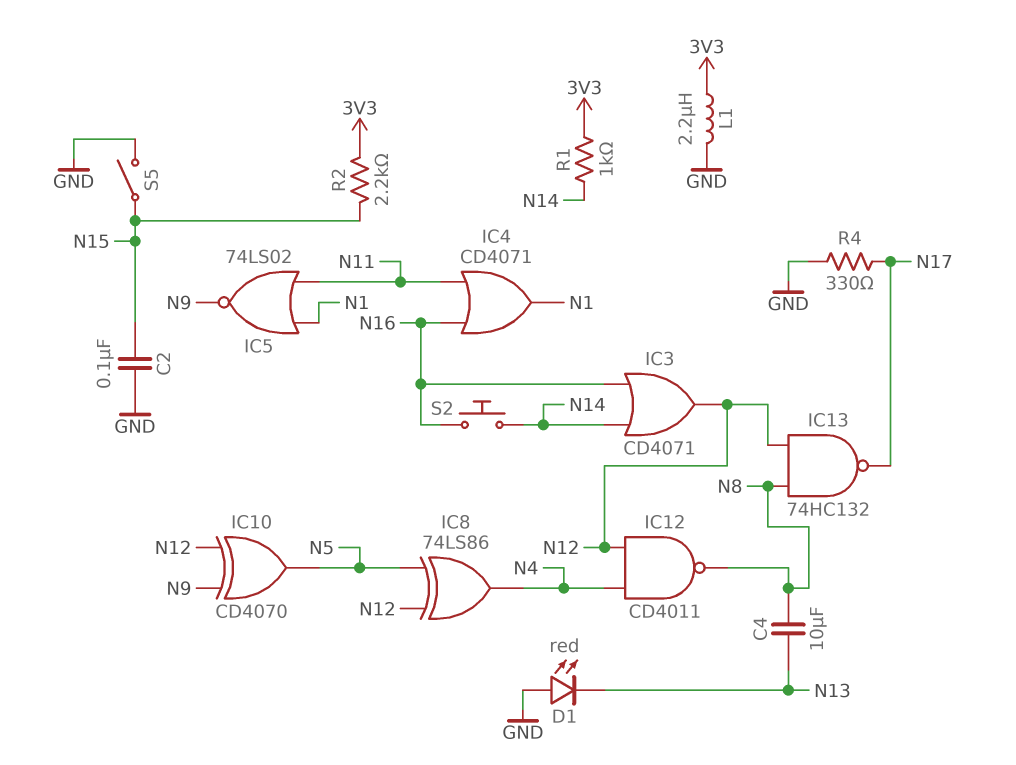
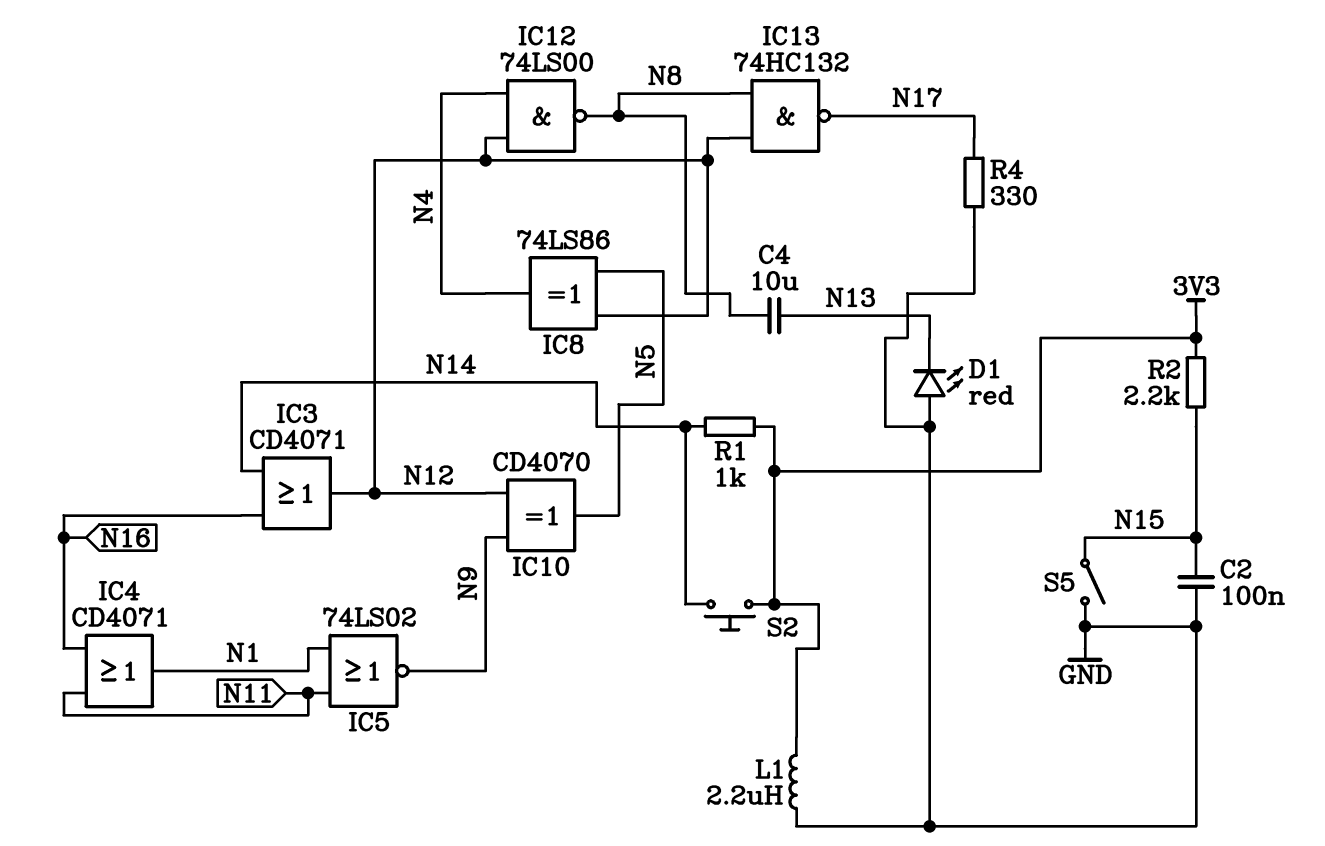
IC12: NAND CD4011 (in N4, in N12, out N8) -> NAND 74LS00 (in N4, in N12, out N8)
S2: button (N14, N16) -> button (3V3, N14)

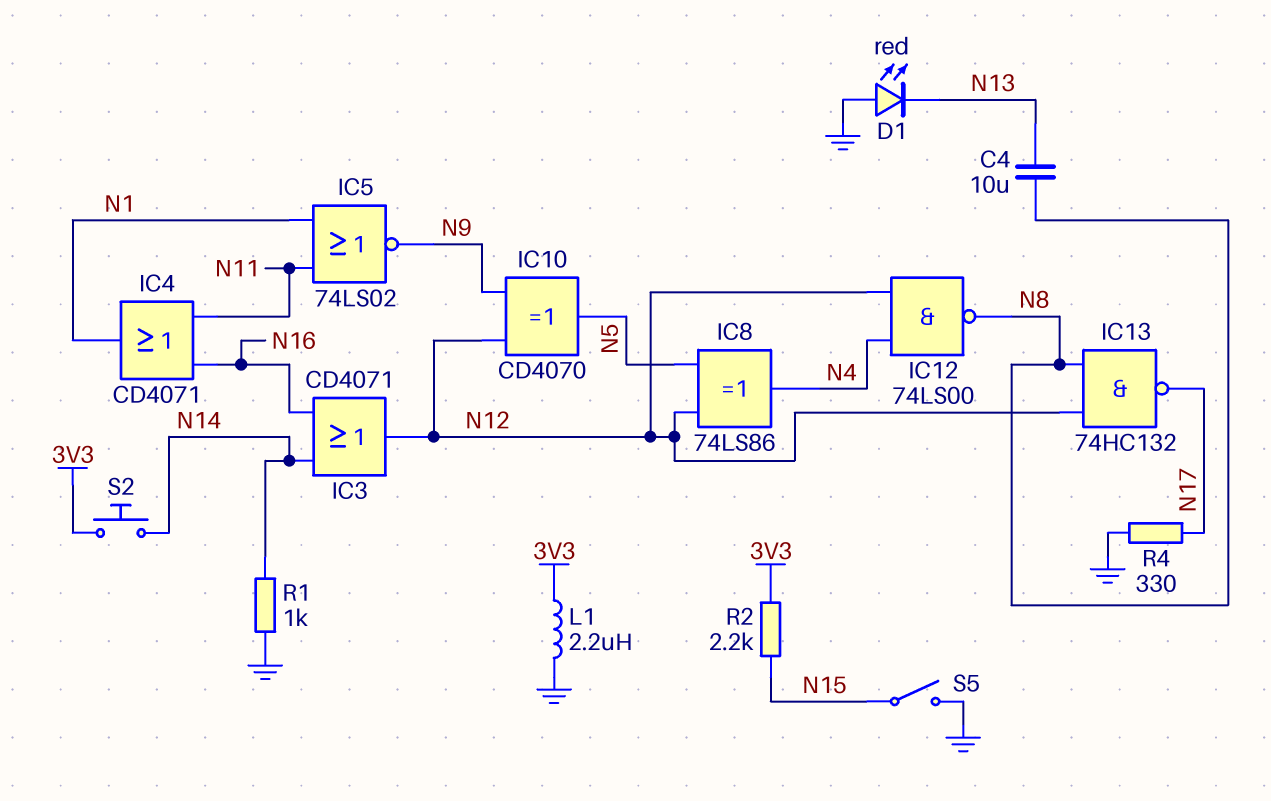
C2: 100nF (GND, N15) -> none
R1: 1k (3V3, N14) -> 1k (GND, N14)

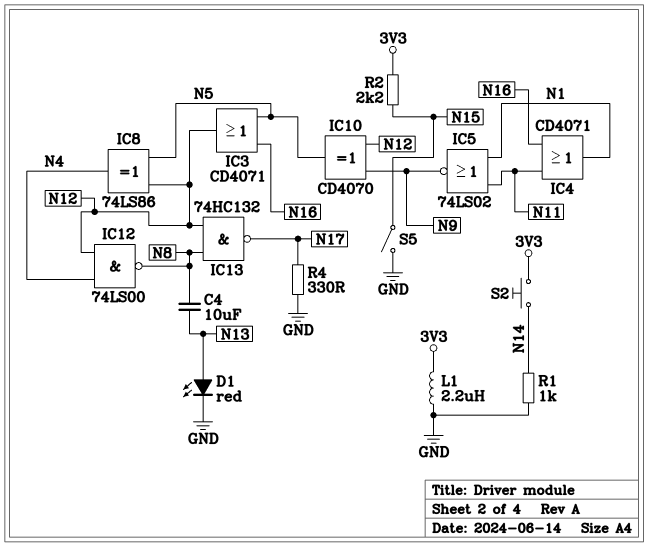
D1: LED red (A GND, K N13) -> LED red (A N13, K GND)
IC3: OR CD4071 (in N14, in N16, out N12) -> OR CD4071 (in N5, in N16, out N12)

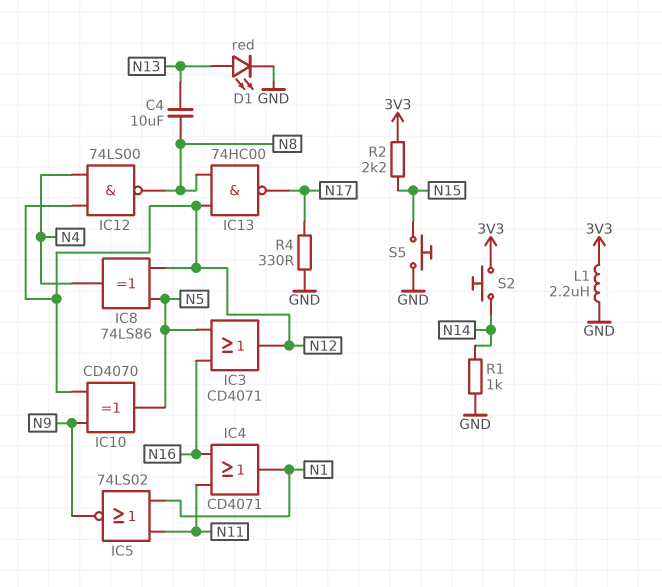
IC13: NAND 74HC132 (in N8, in N12, out N17) -> NAND 74HC00 (in N8, in N12, out N17)
S5: switch (GND, N15) -> button (GND, N15)

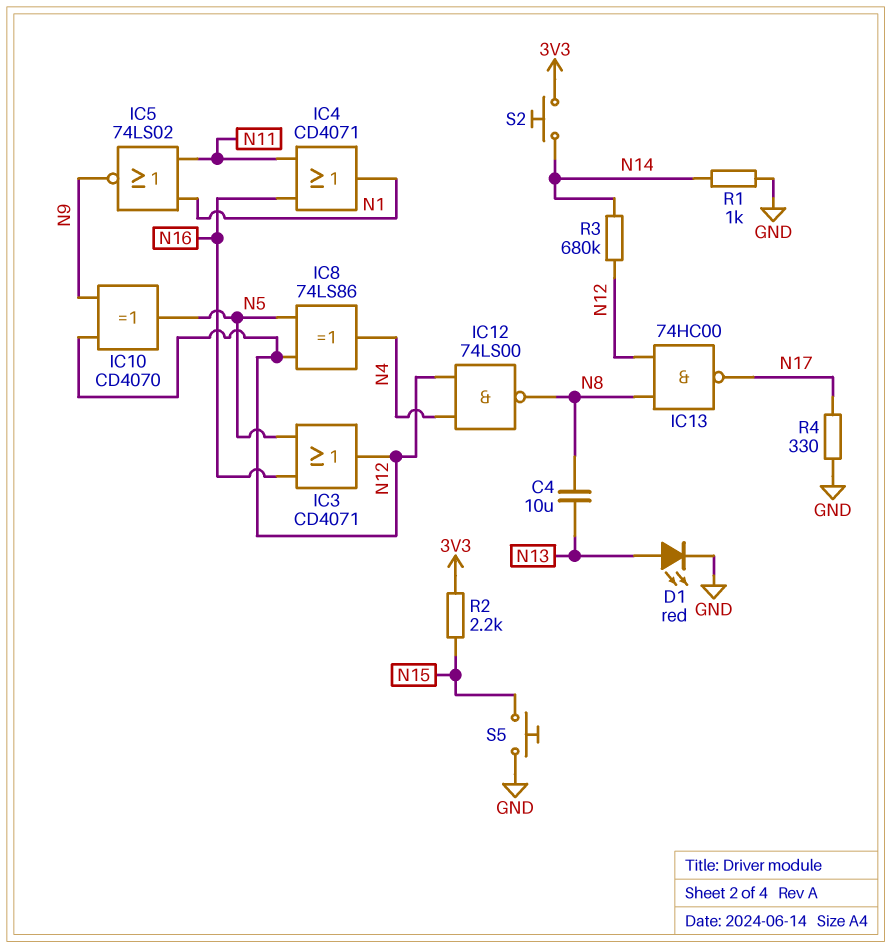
L1: 2.2uH (3V3, GND) -> none
R3: none -> 680k (N12, N14)

